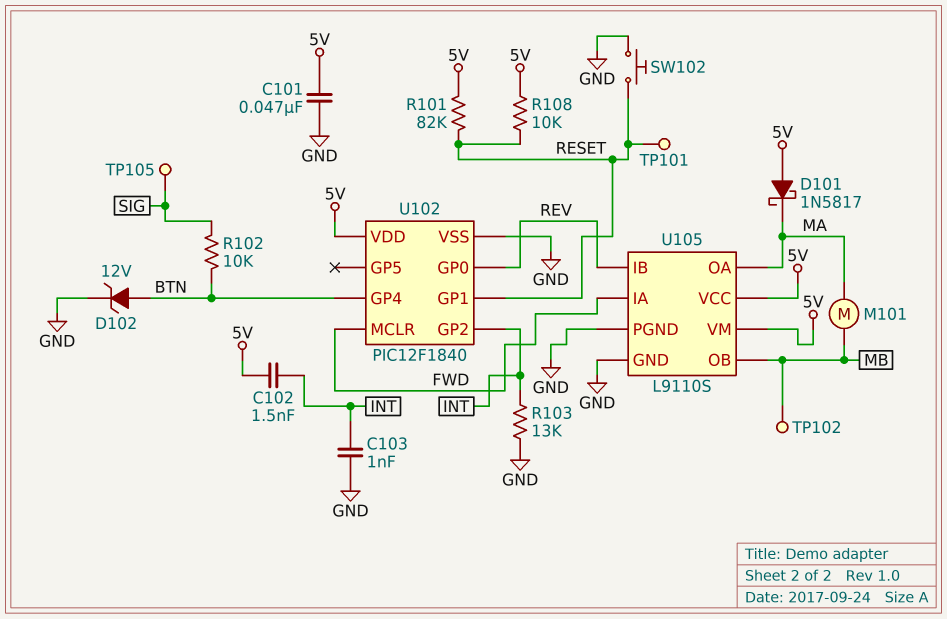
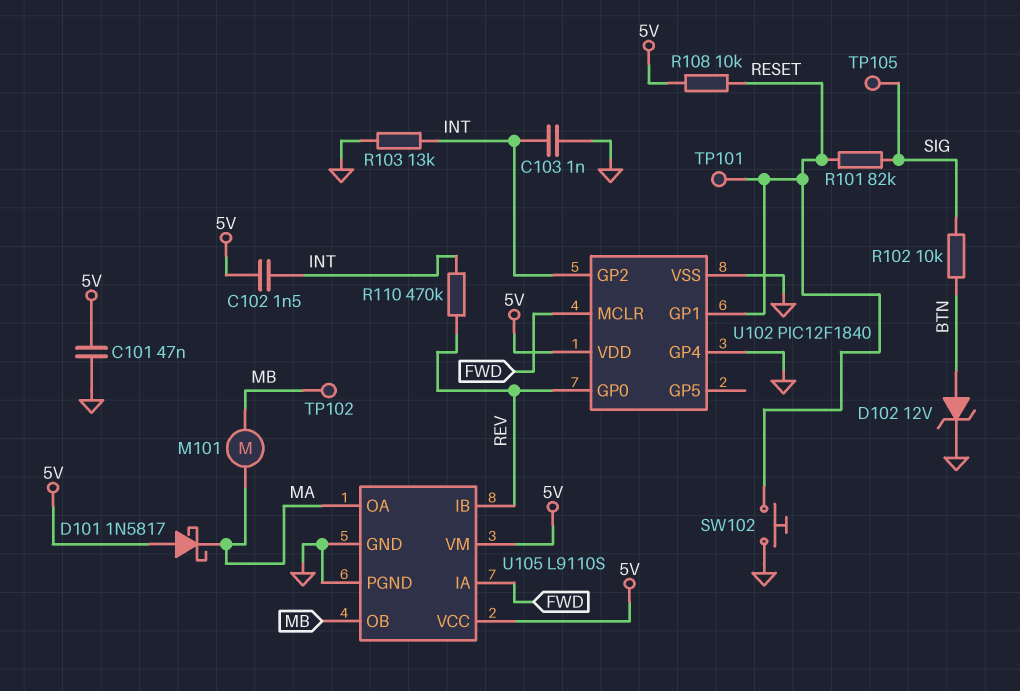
R101: 82k (5V, RESET) -> 82k (RESET, SIG)
R110: none -> 470k (INT, REV)
U102 pin GP4: BTN -> GND

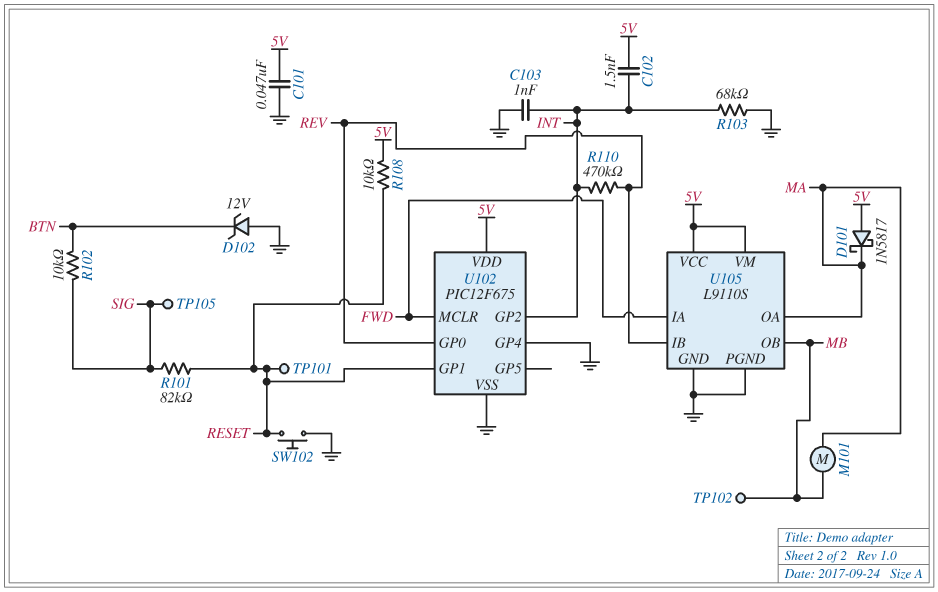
D102: zener 12V (A BTN, K GND) -> zener 12V (A GND, K BTN)
R103: 13k (GND, INT) -> 68k (GND, INT)
U102: PIC12F1840 -> PIC12F675

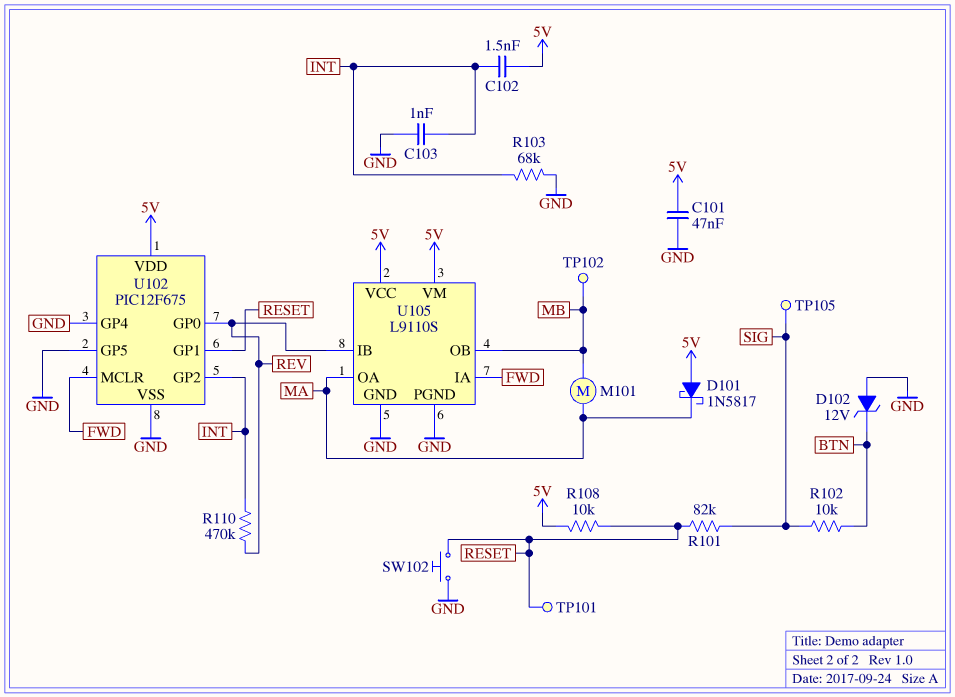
U102 pin GP5: none -> GND

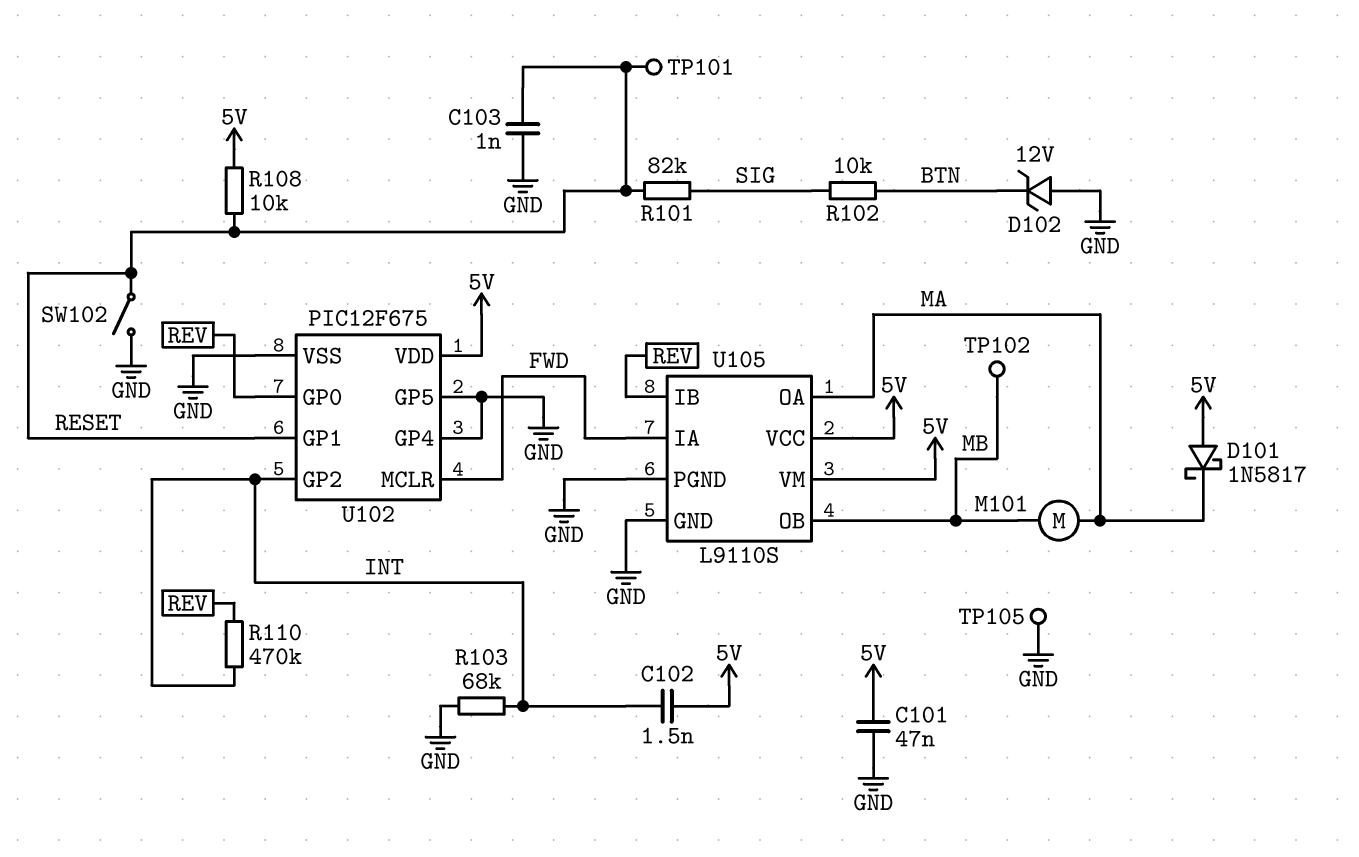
C103: 1nF (GND, INT) -> 1nF (GND, RESET)
SW102: button (GND, RESET) -> switch (GND, RESET)
TP105: test point (SIG) -> test point (GND)

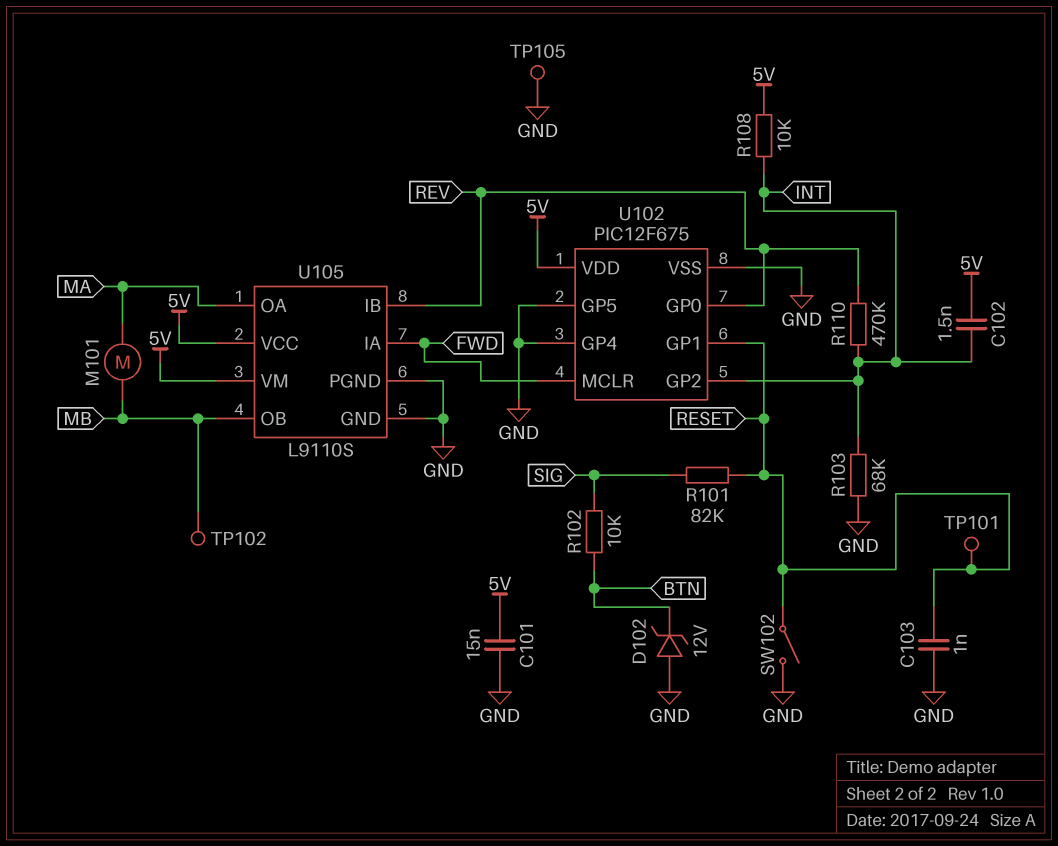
C101: 47nF (5V, GND) -> 15nF (5V, GND)
D101: schottky 1N5817 (A 5V, K MA) -> none
R108: 10k (5V, RESET) -> 10k (5V, INT)

